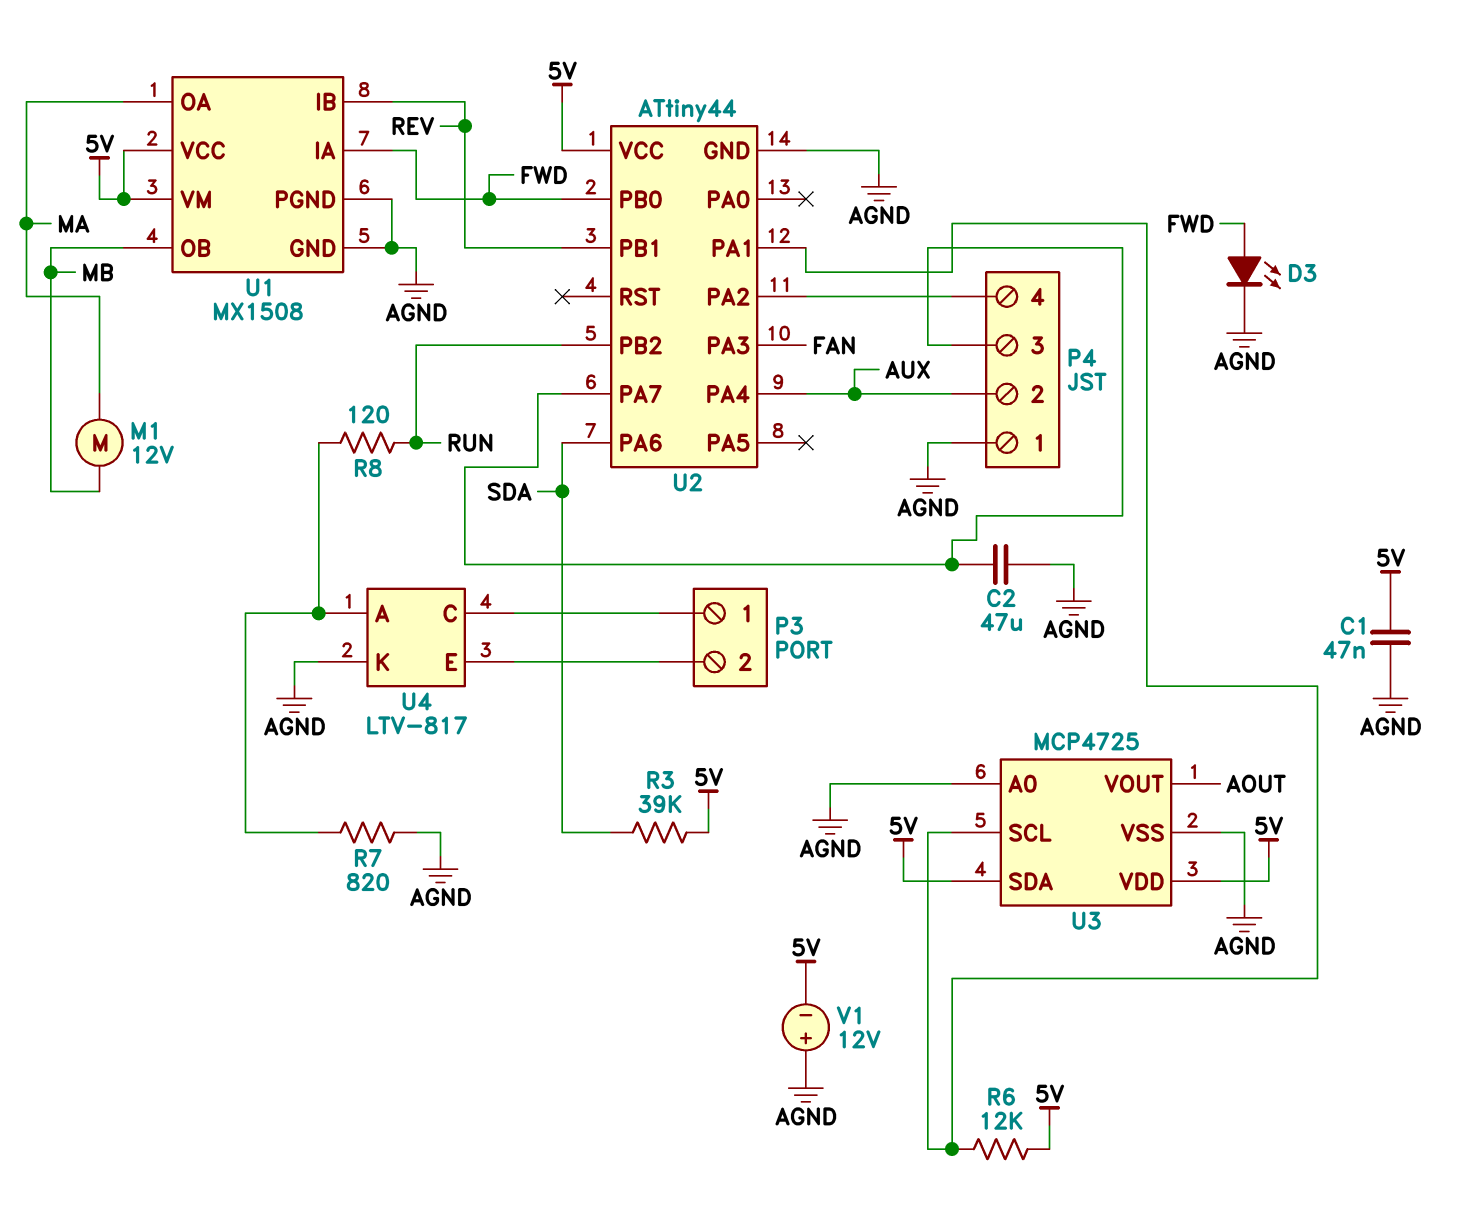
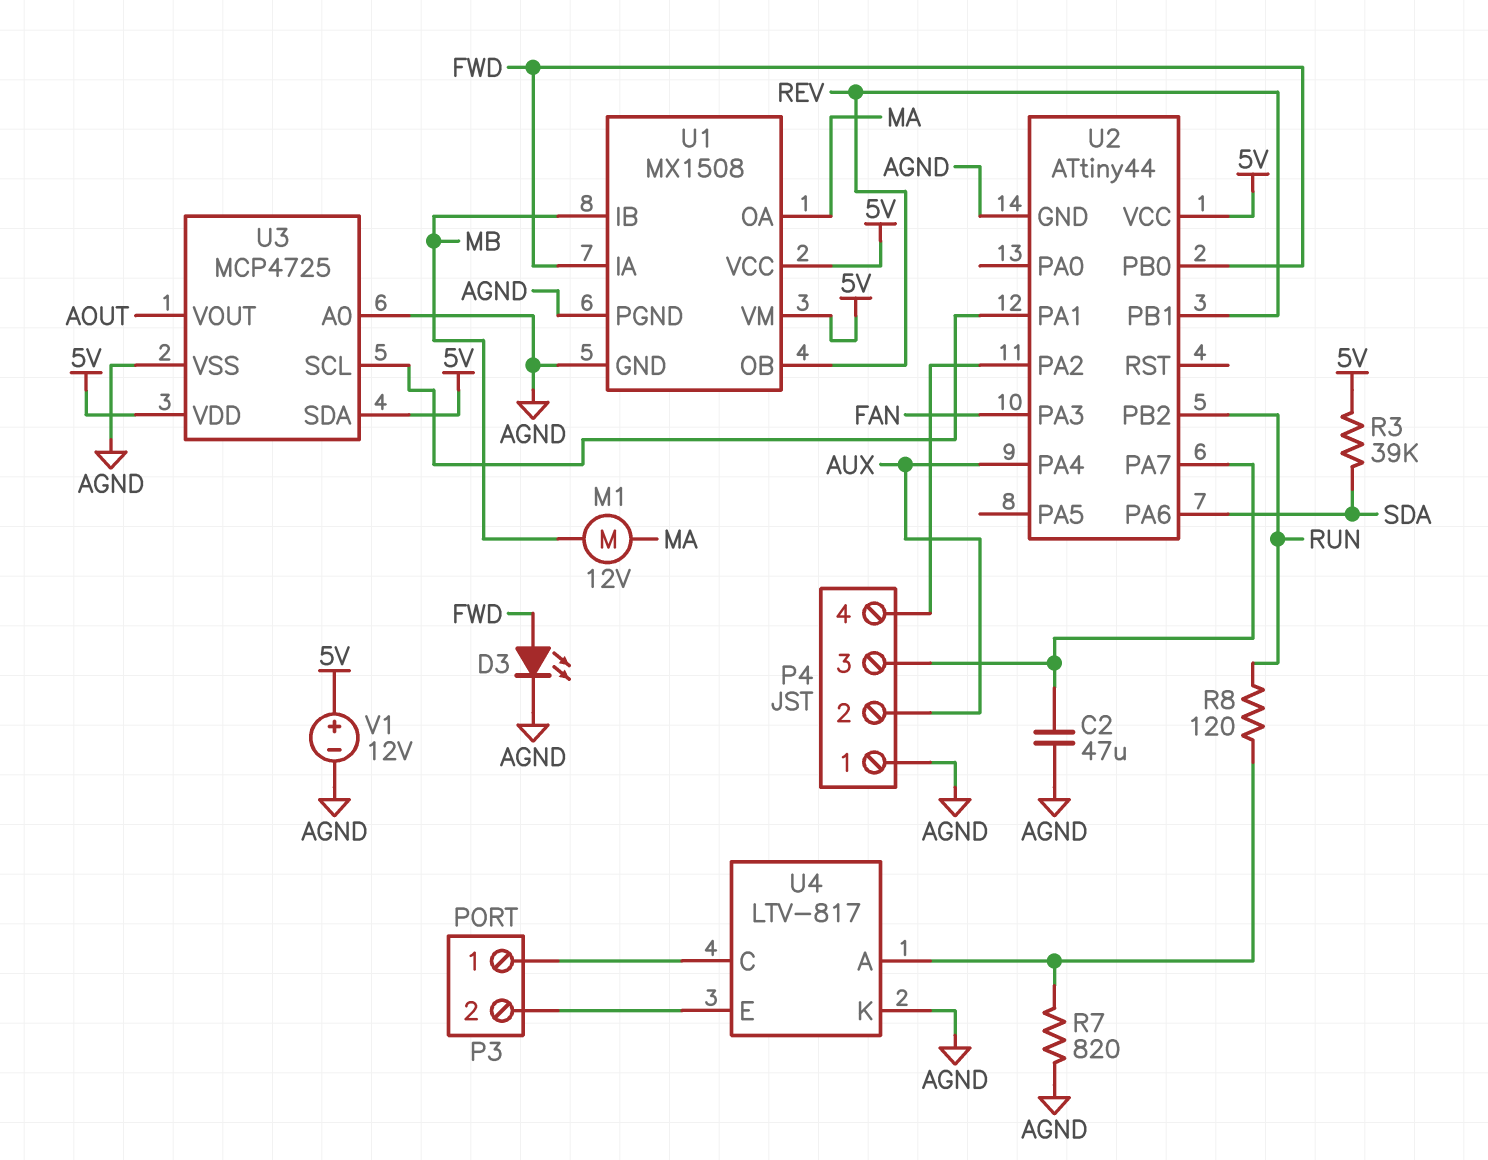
C1: 47nF (5V, AGND) -> none
R6: 12k (5V, U2/PA1) -> none
U1 pin IB: REV -> MB
U1 pin OB: MB -> REV
V1: 12V (plus AGND, minus 5V) -> 12V (plus 5V, minus AGND)

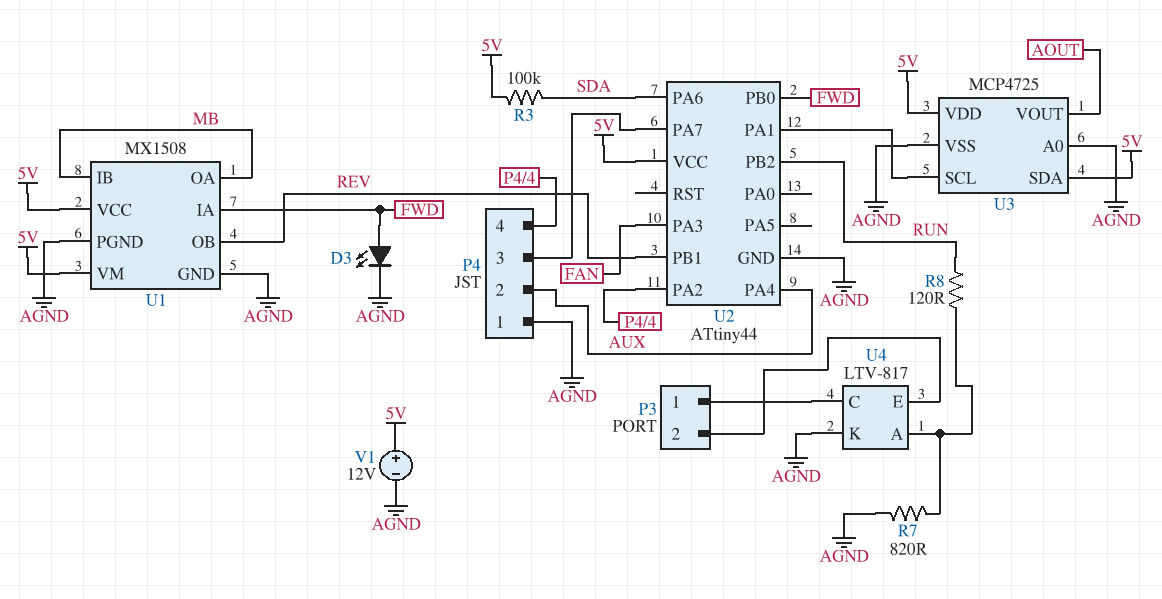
C2: 47uF (AGND, P4/3) -> none
M1: motor 12V (MA, MB) -> none
R3: 39k (5V, SDA) -> 100k (5V, SDA)
U1 pin OA: MA -> MB

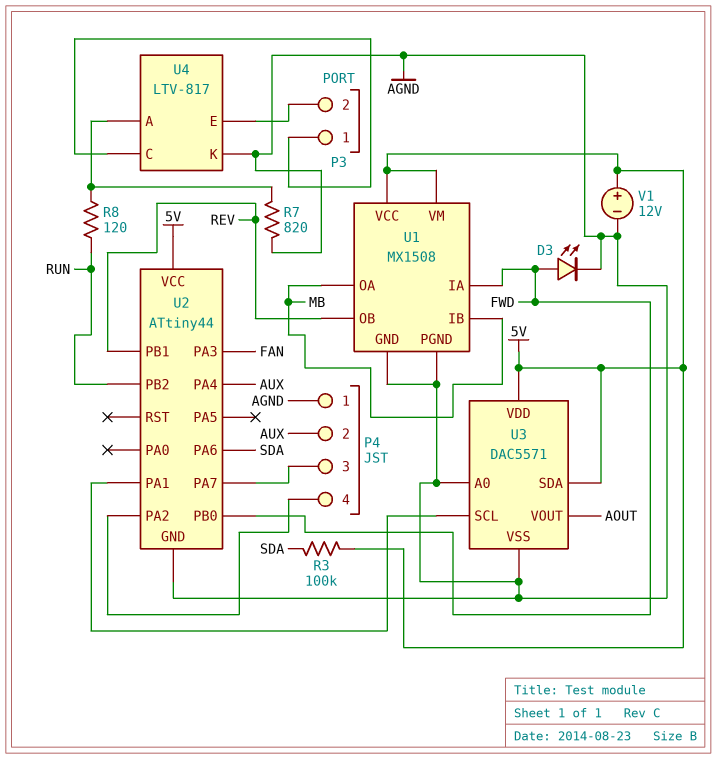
U3: MCP4725 -> DAC5571

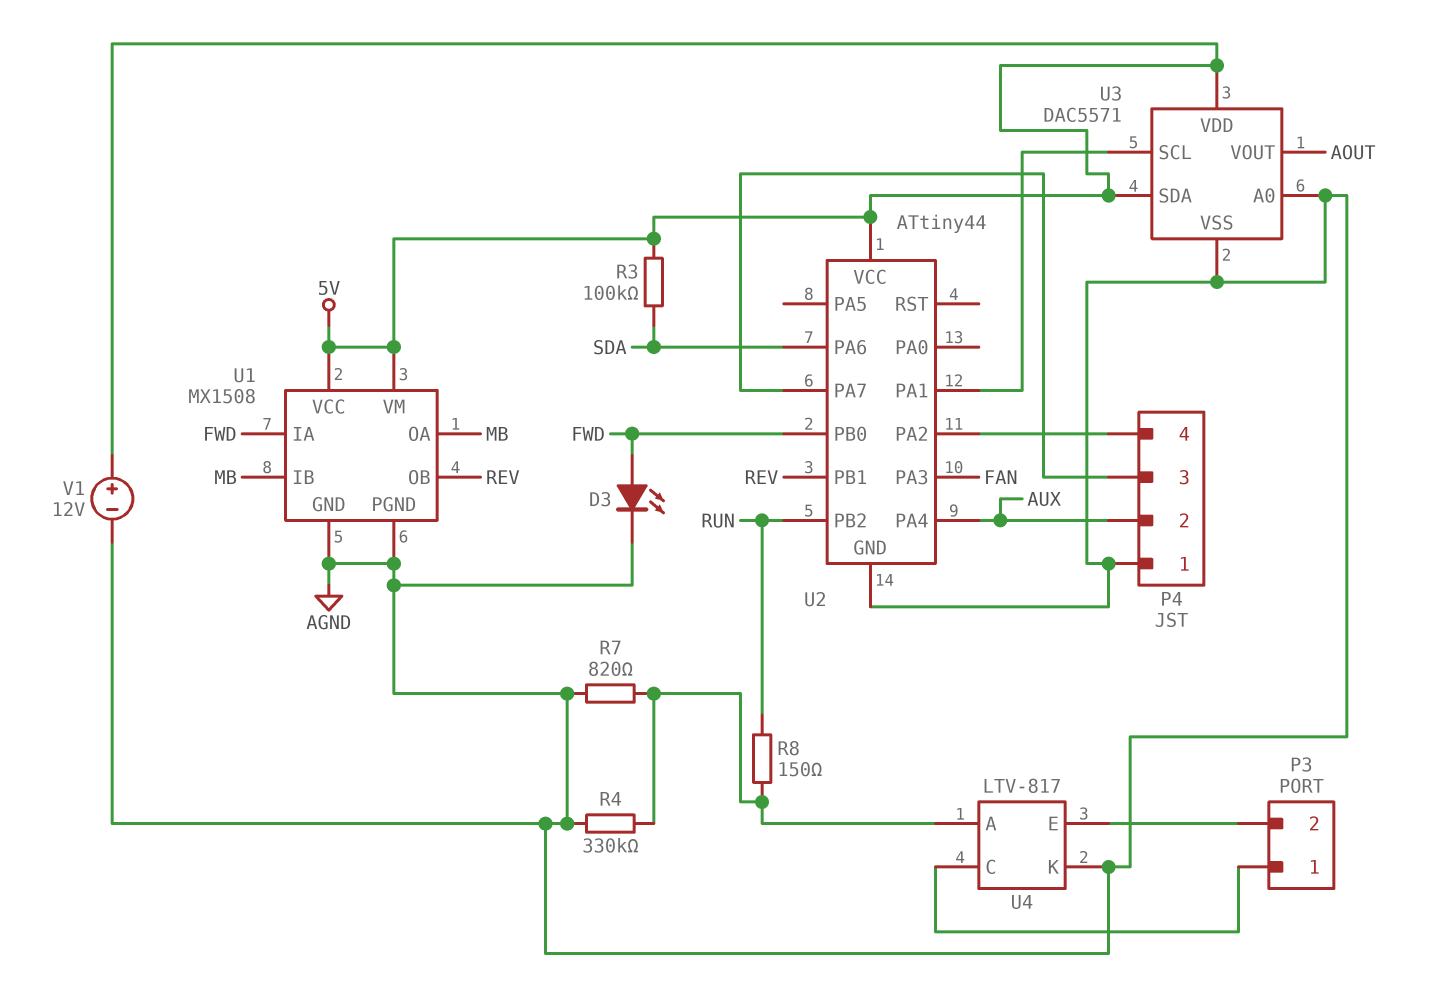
R4: none -> 330k (AGND, U4/A)
R8: 120 (RUN, U4/A) -> 150 (RUN, U4/A)

